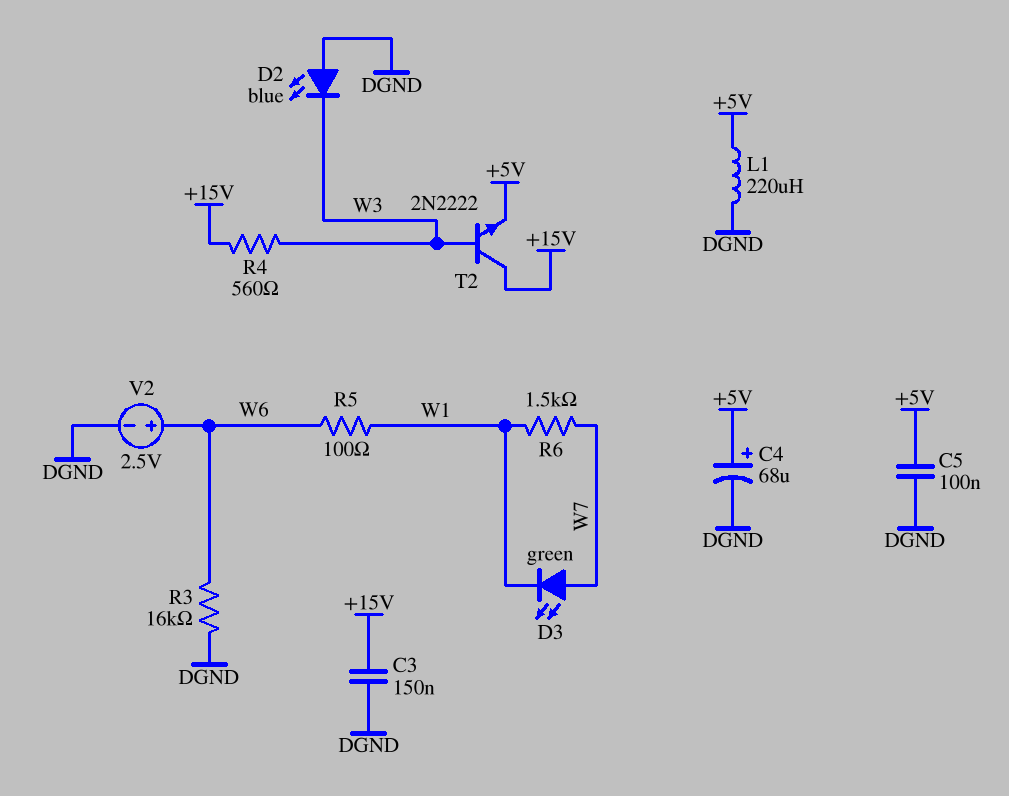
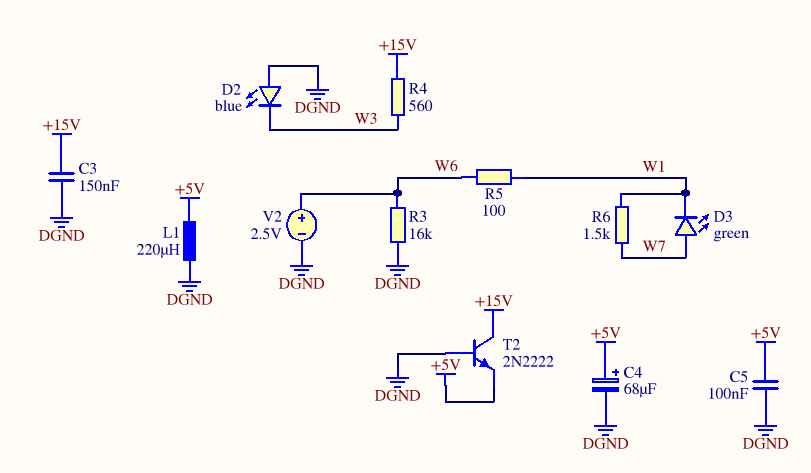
T2: NPN 2N2222 (B W3, C +15V, E +5V) -> NPN 2N2222 (B DGND, C +15V, E +5V)

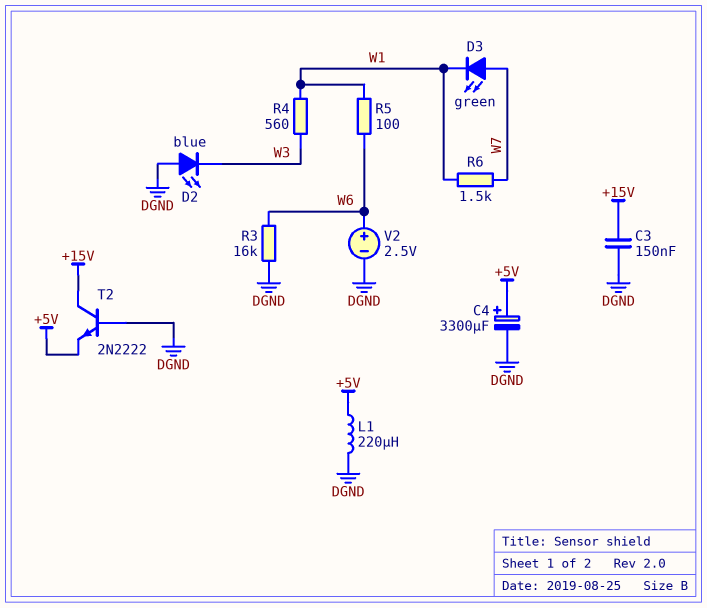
C4: 68uF (plus +5V, minus DGND) -> 3300uF (plus +5V, minus DGND)
C5: 100nF (+5V, DGND) -> none
R4: 560 (+15V, W3) -> 560 (W1, W3)

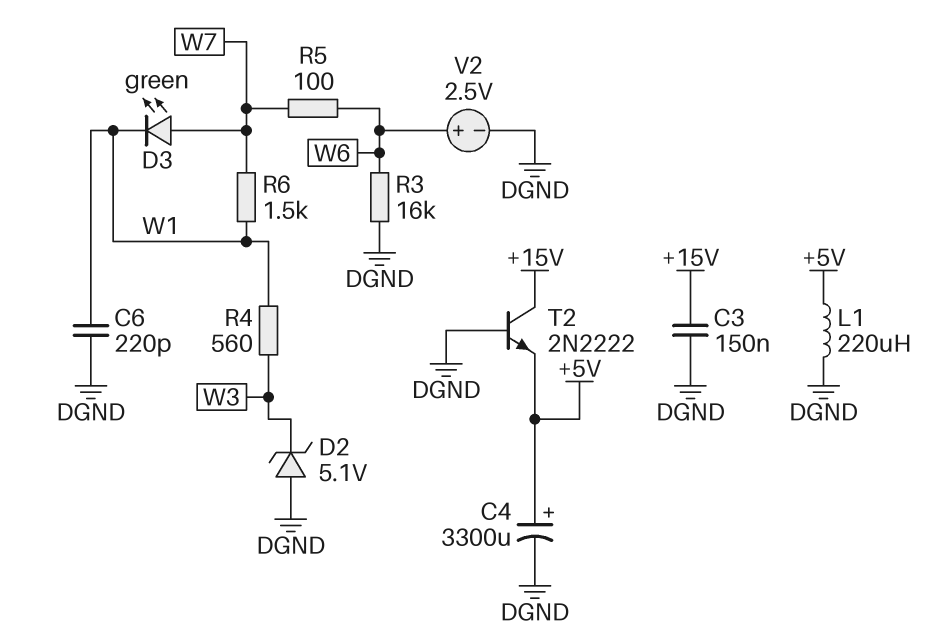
C6: none -> 220pF (DGND, W1)
D2: LED blue (A DGND, K W3) -> zener 5.1V (A DGND, K W3)
R5: 100 (W1, W6) -> 100 (W6, W7)

